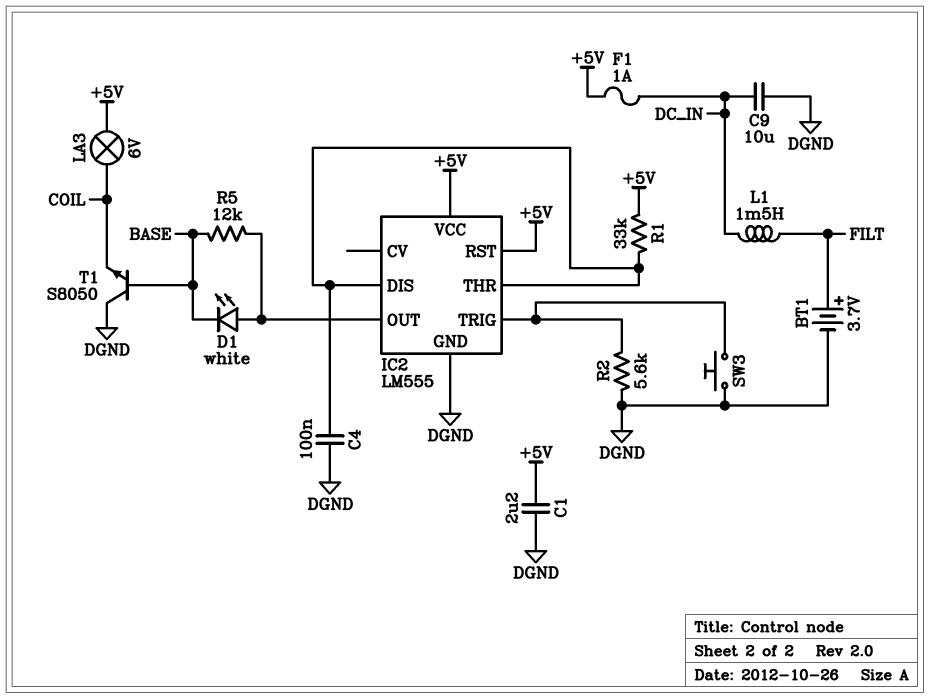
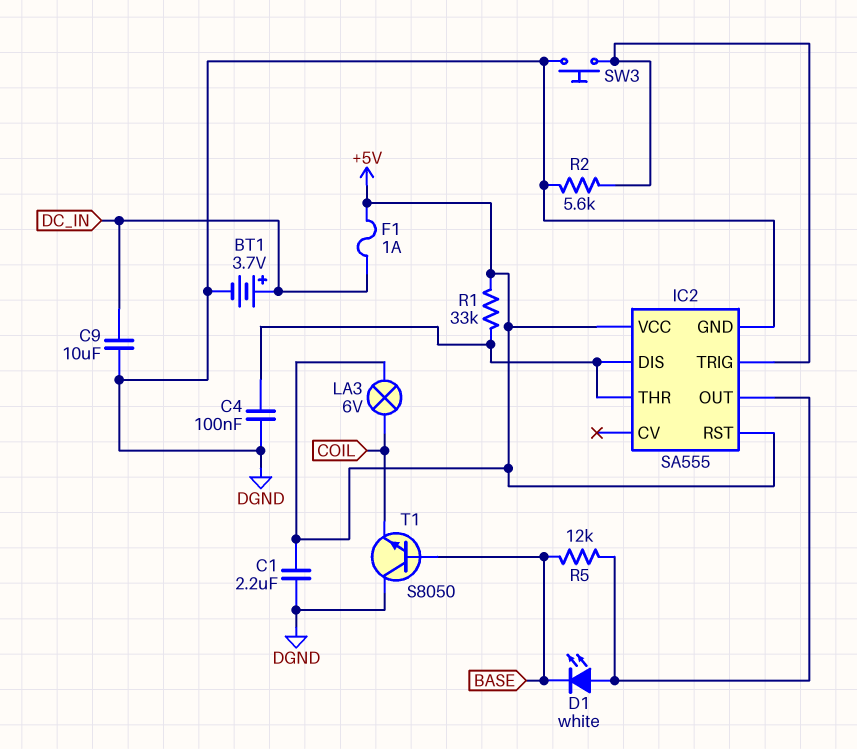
BT1: 3.7V (plus FILT, minus DGND) -> 3.7V (plus DC_IN, minus DGND)
IC2: LM555 -> SA555
L1: 1.5mH (DC_IN, FILT) -> none

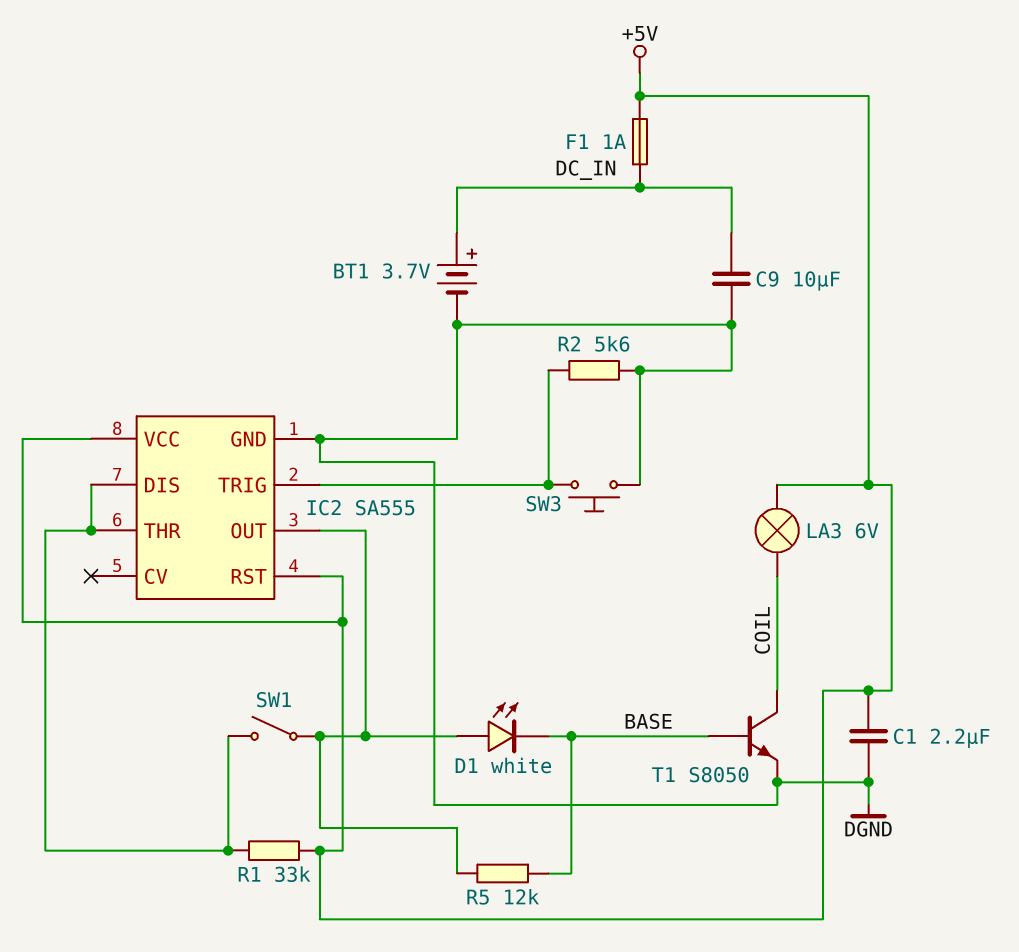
C4: 100nF (DGND, IC2/DIS) -> none
SW1: none -> switch (IC2/DIS, IC2/OUT)
T1: NPN S8050 (B BASE, C DGND, E COIL) -> NPN S8050 (B BASE, C COIL, E DGND)

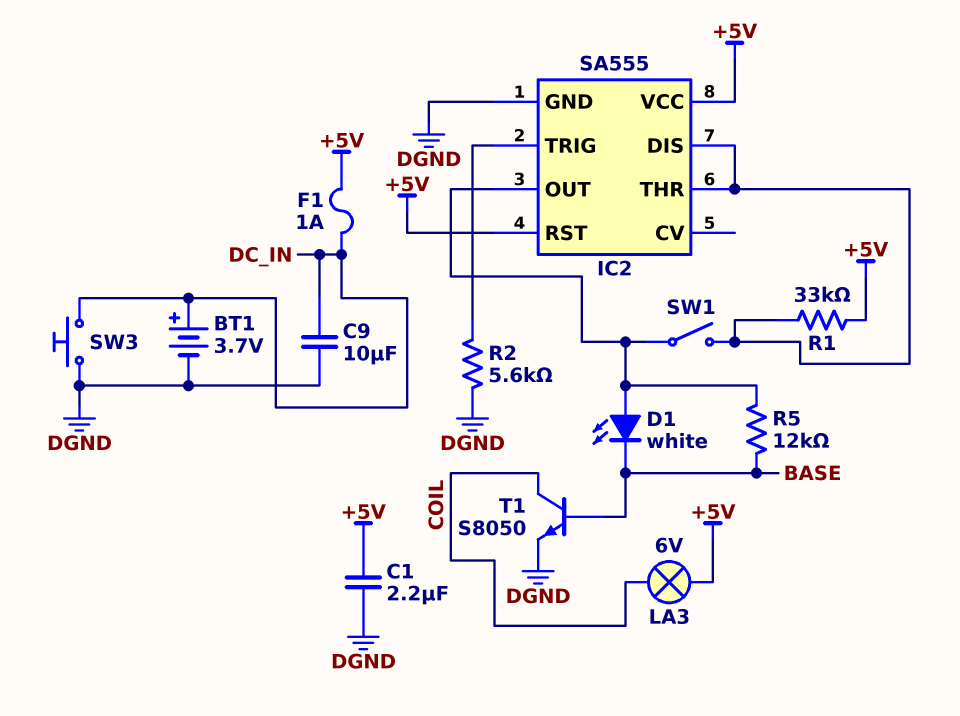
SW3: button (DGND, IC2/TRIG) -> button (DC_IN, DGND)

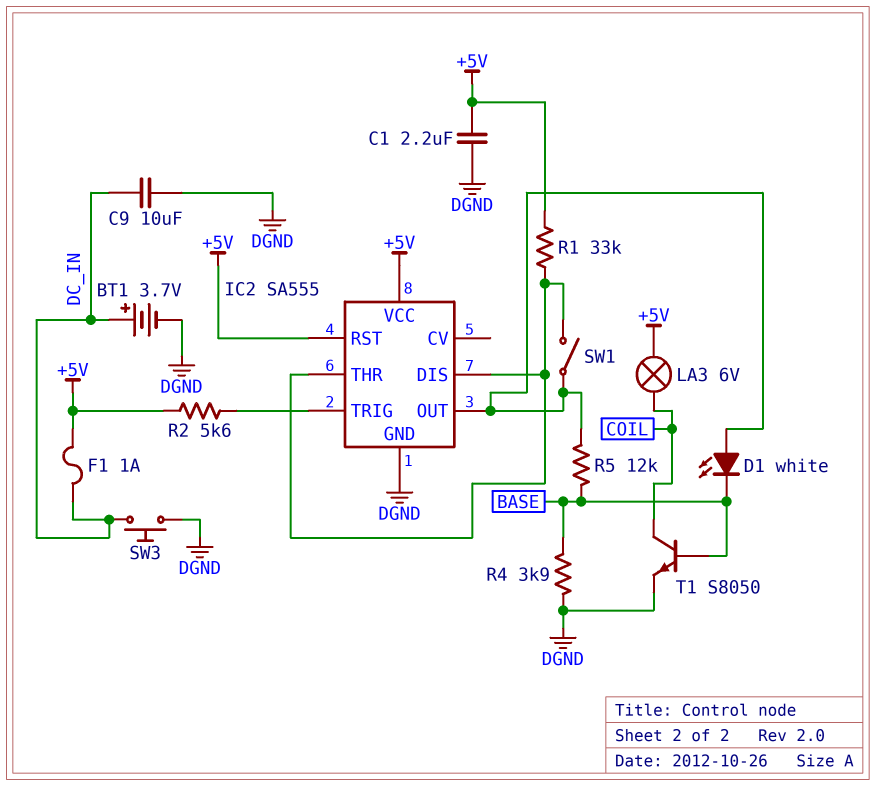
R2: 5.6k (DGND, IC2/TRIG) -> 5.6k (+5V, IC2/TRIG)
R4: none -> 3.9k (BASE, DGND)

